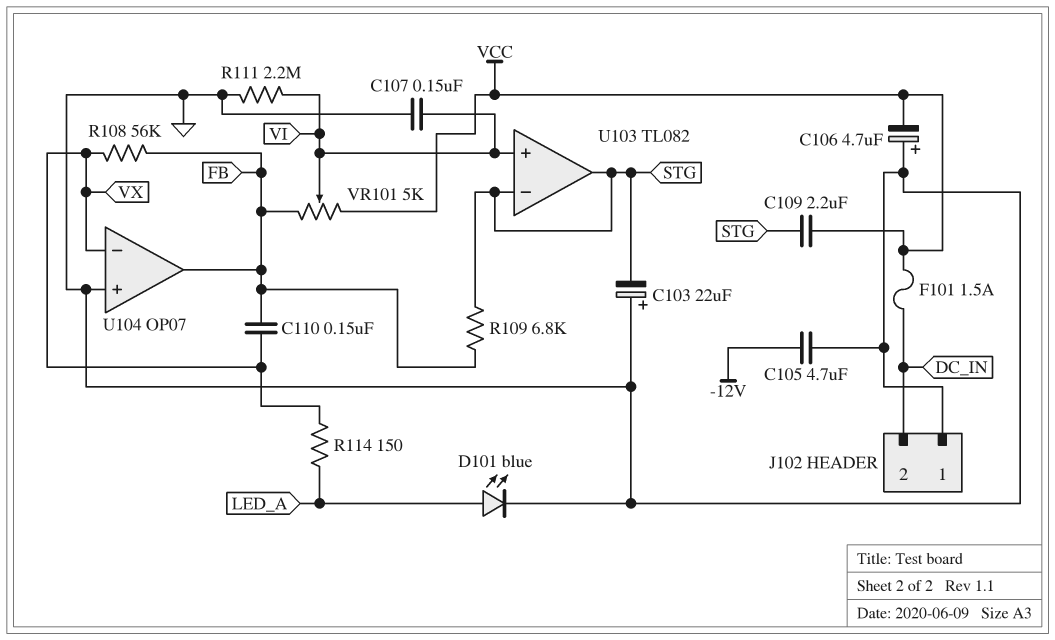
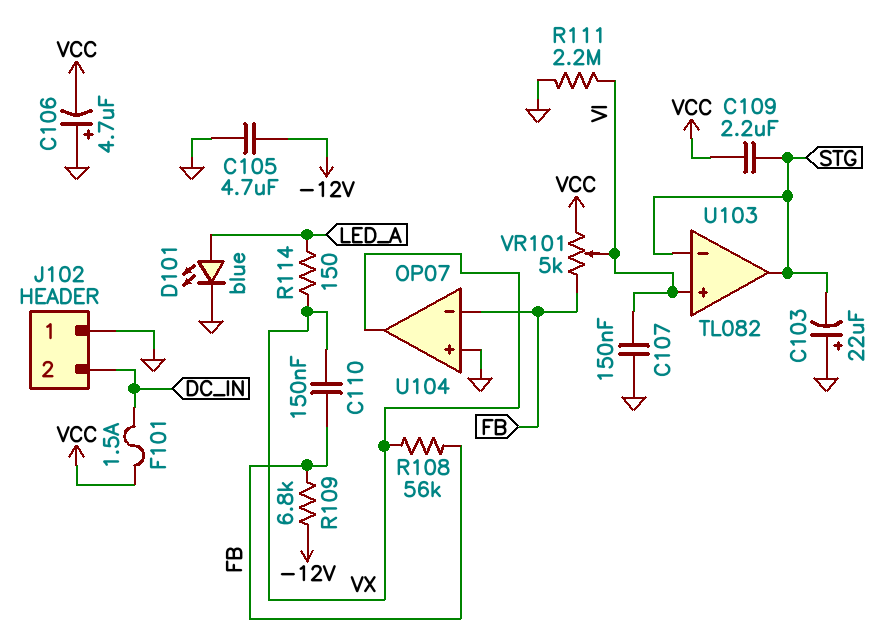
R109: 6.8k (FB, STG) -> 6.8k (-12V, FB)
U104 pin in-: VX -> FB
U104 pin out: FB -> VX

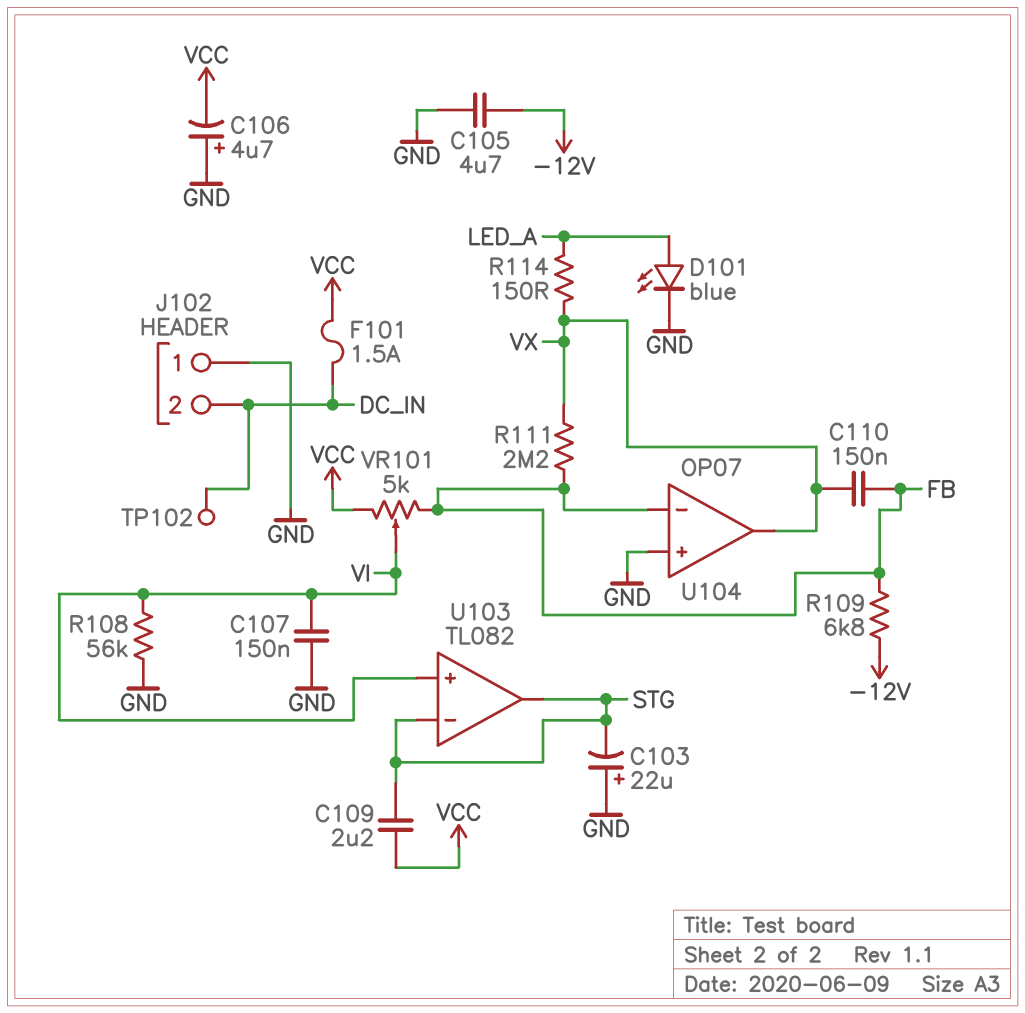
R108: 56k (FB, VX) -> 56k (GND, VI)
R111: 2.2M (GND, VI) -> 2.2M (FB, VX)
TP102: none -> test point (DC_IN)

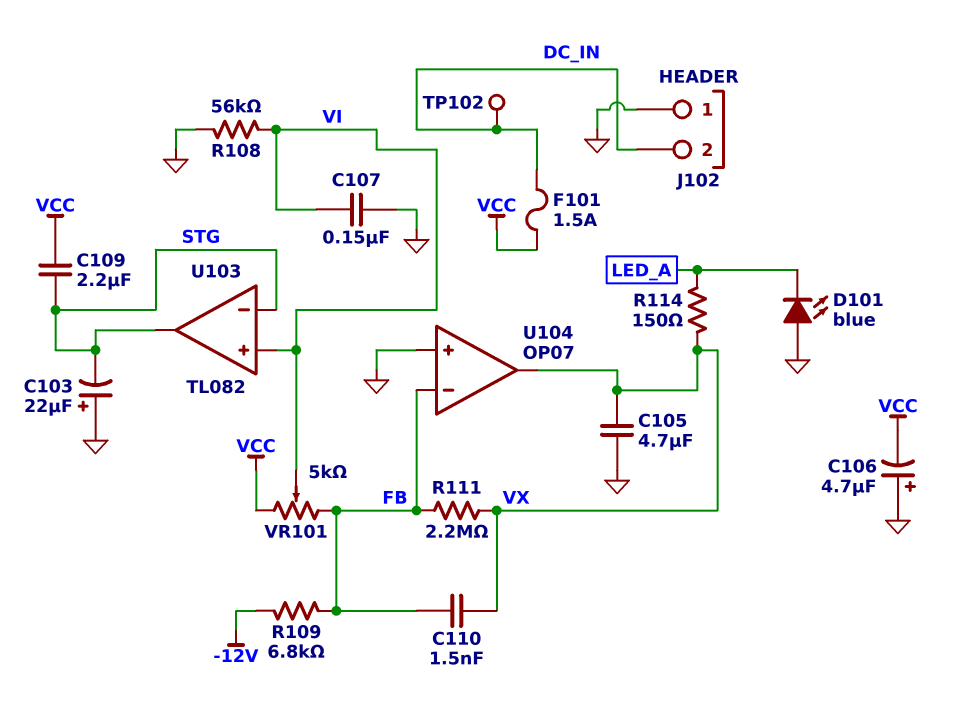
C105: 4.7uF (-12V, GND) -> 4.7uF (GND, VX)
C110: 150nF (FB, VX) -> 1.5nF (FB, VX)
D101: LED blue (A LED_A, K GND) -> LED blue (A GND, K LED_A)

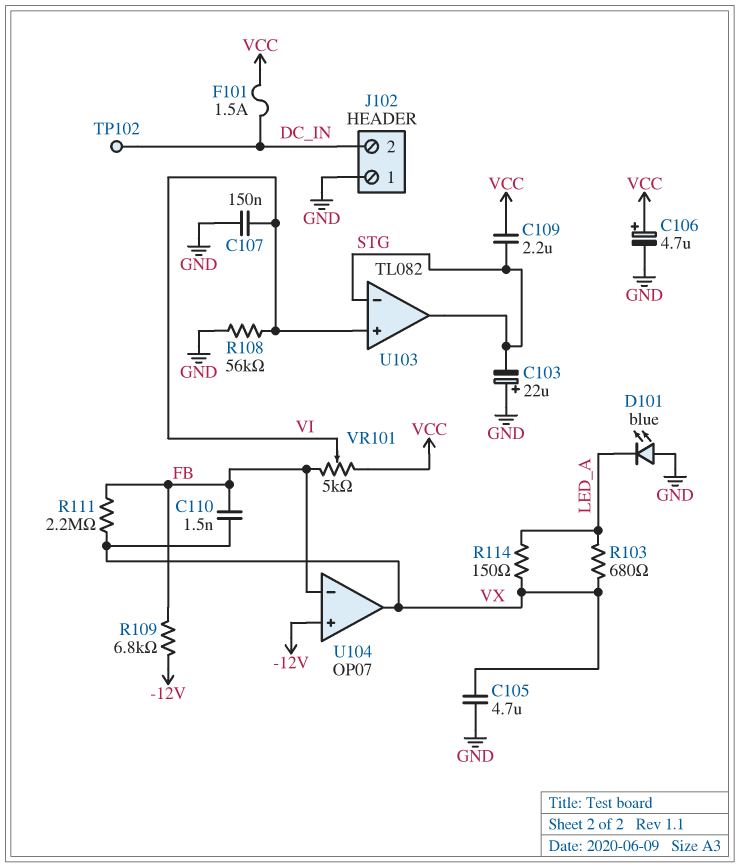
C106: 4.7uF (plus GND, minus VCC) -> 4.7uF (plus VCC, minus GND)
R103: none -> 680 (LED_A, VX)
U104 pin in+: GND -> -12V

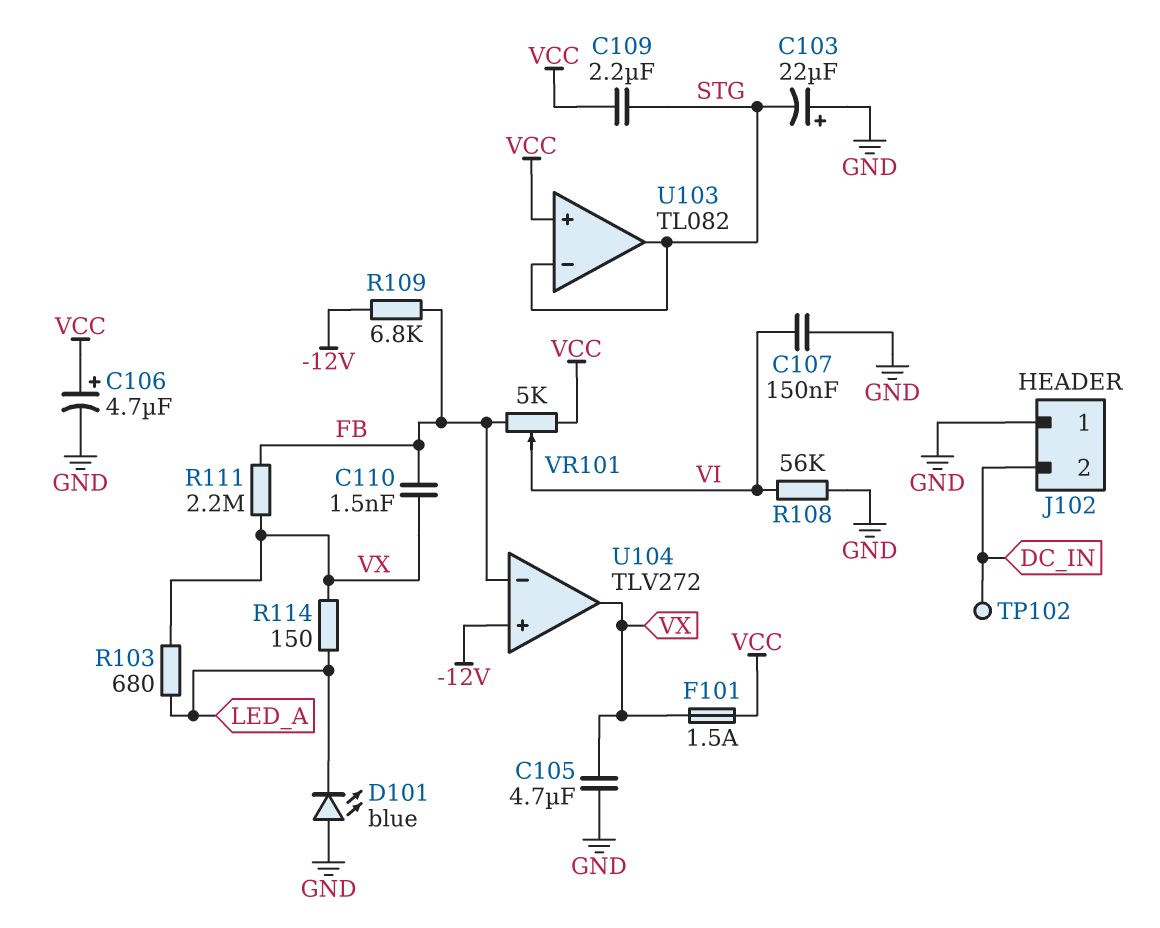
F101: 1.5A (DC_IN, VCC) -> 1.5A (VCC, VX)
U103 pin in+: VI -> VCC
U104: OP07 -> TLV272

